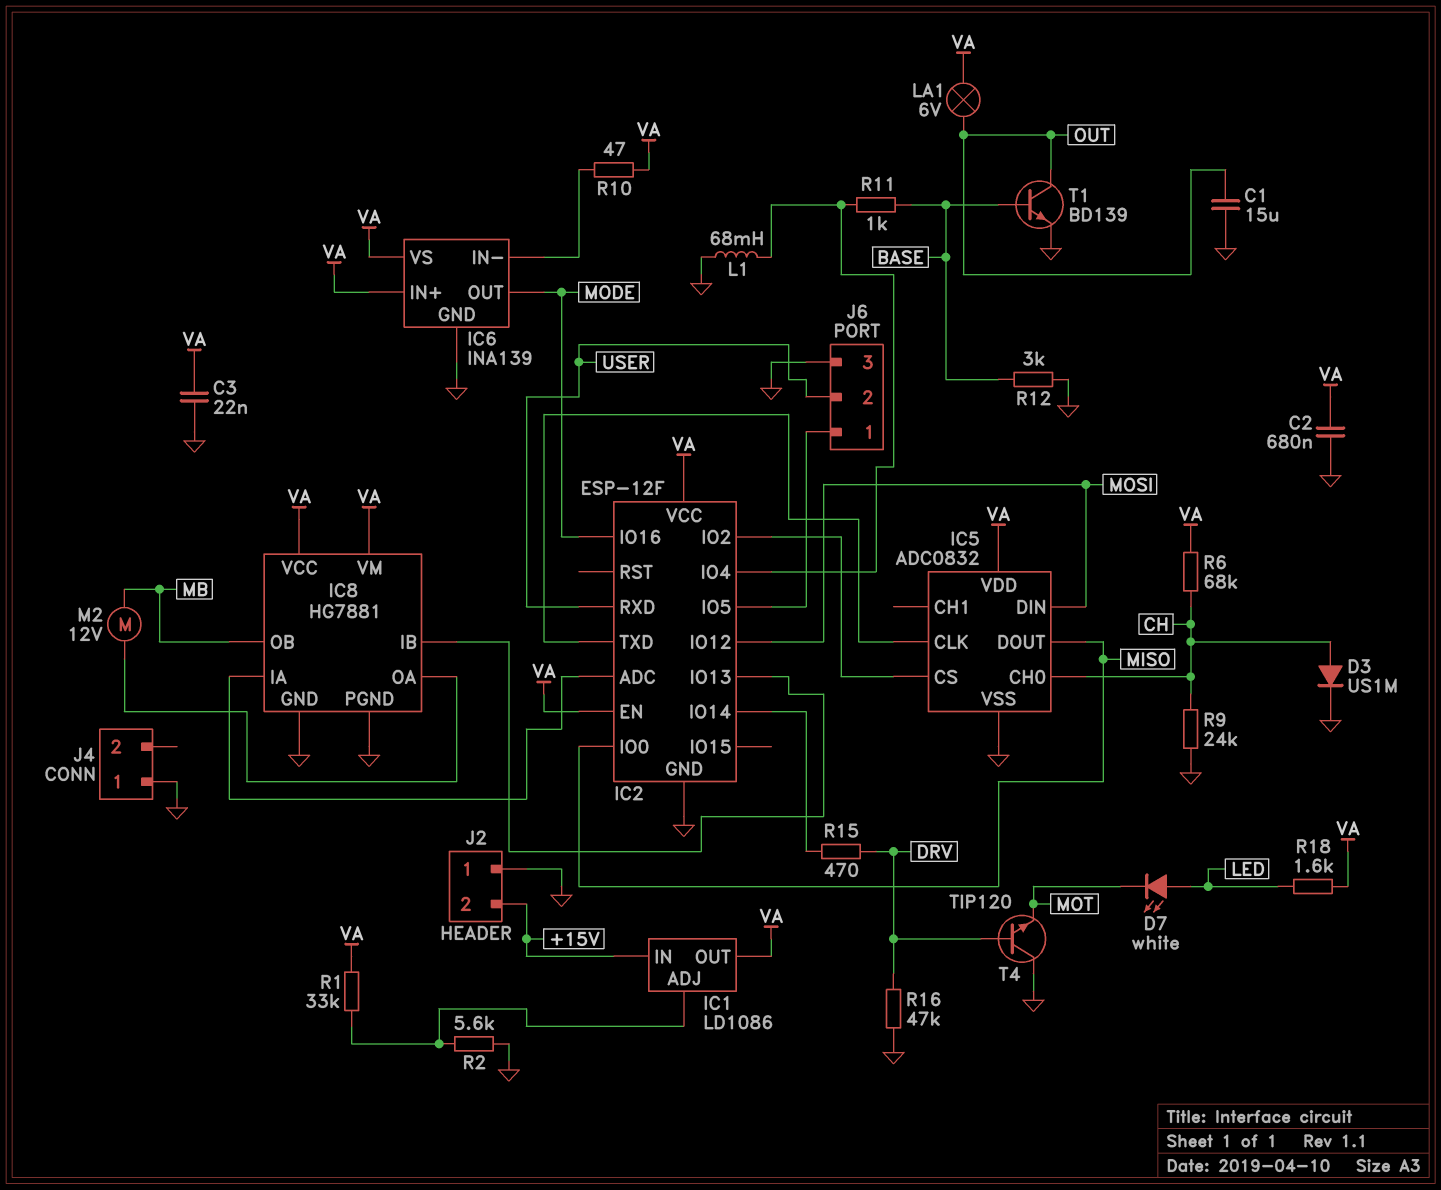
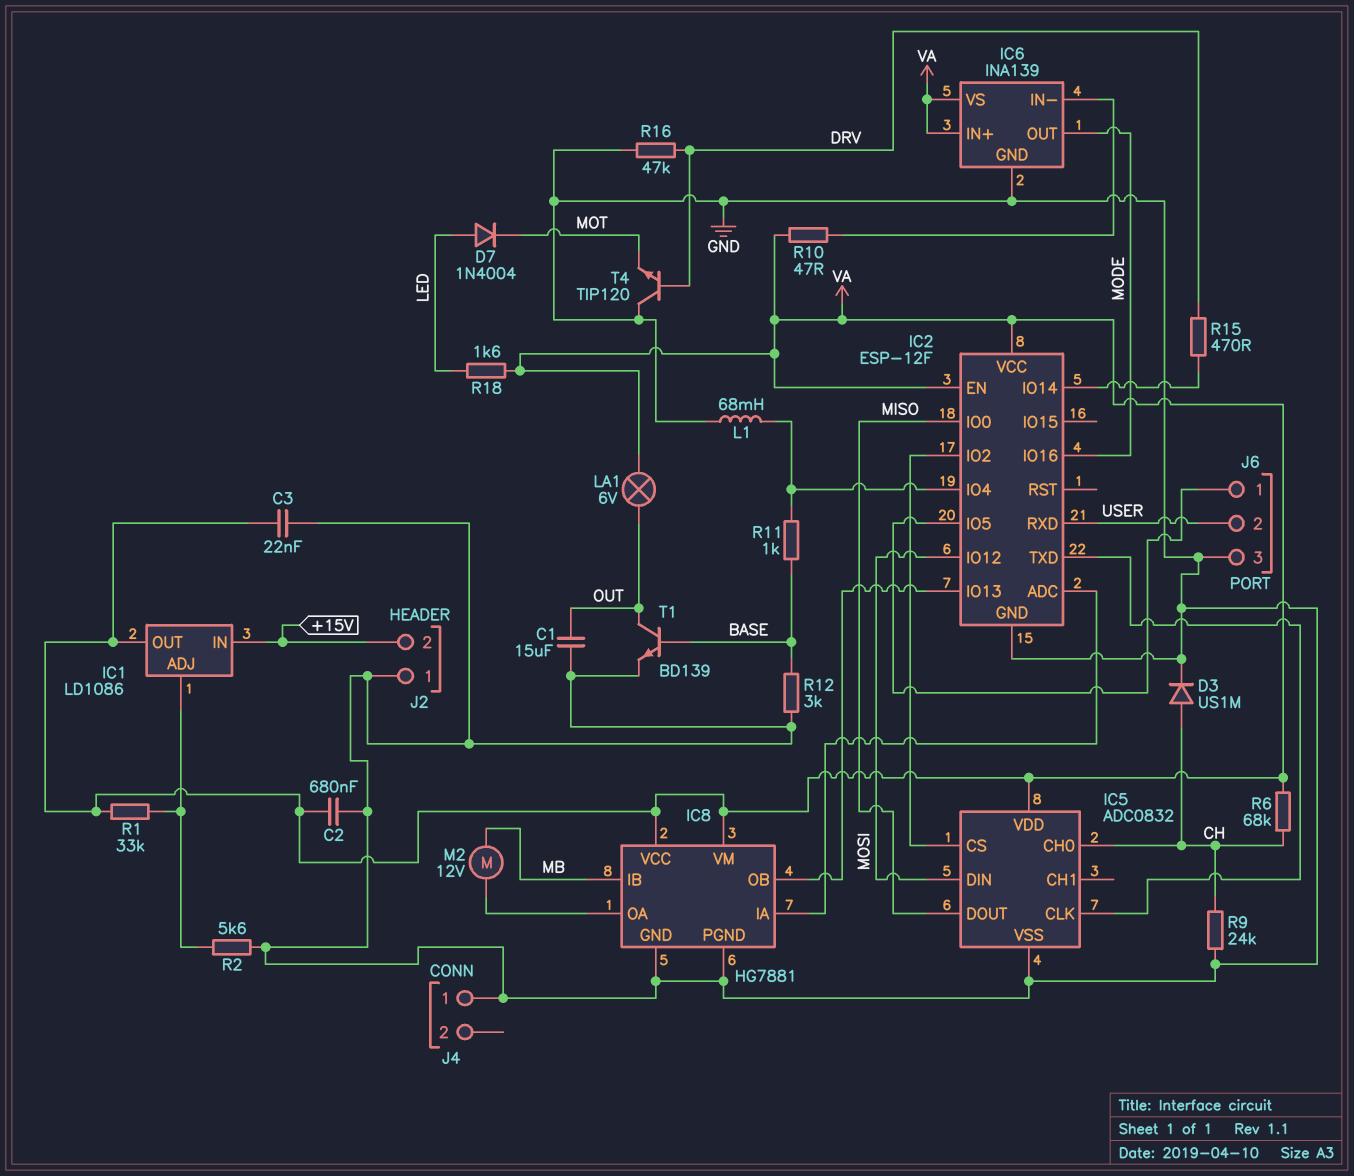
D7: LED white (A LED, K MOT) -> diode 1N4004 (A LED, K MOT)
IC8 pin IB: IC2/IO13 -> MB
IC8 pin OB: MB -> IC2/IO13

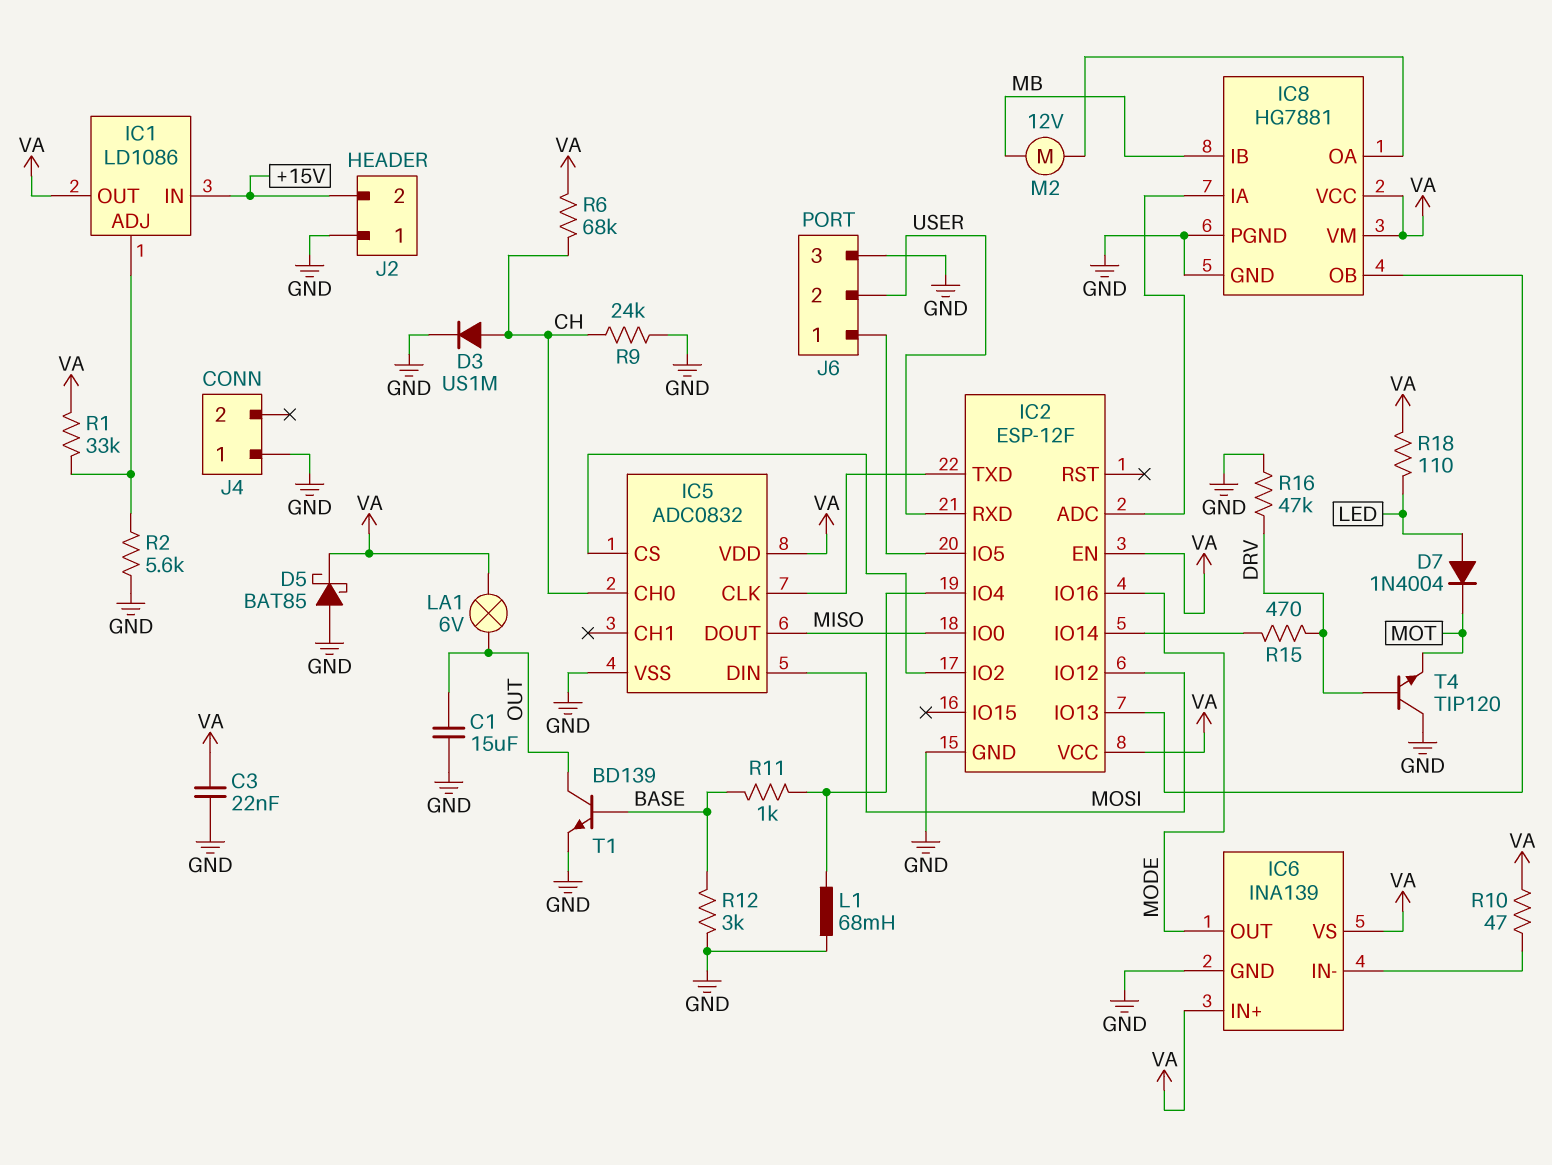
C2: 680nF (GND, VA) -> none
D5: none -> schottky BAT85 (A GND, K VA)
R18: 1.6k (LED, VA) -> 110 (LED, VA)

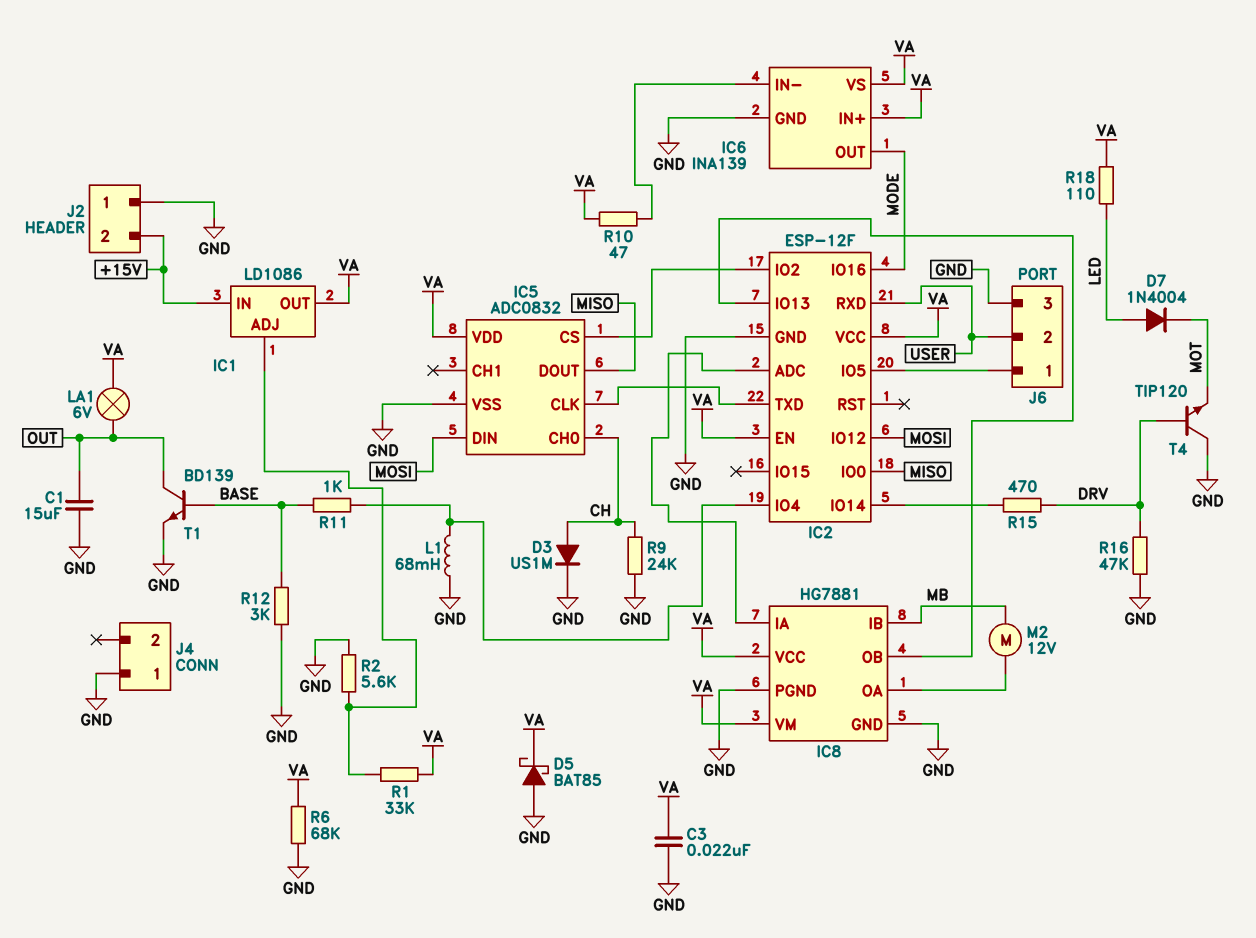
R6: 68k (CH, VA) -> 68k (GND, VA)

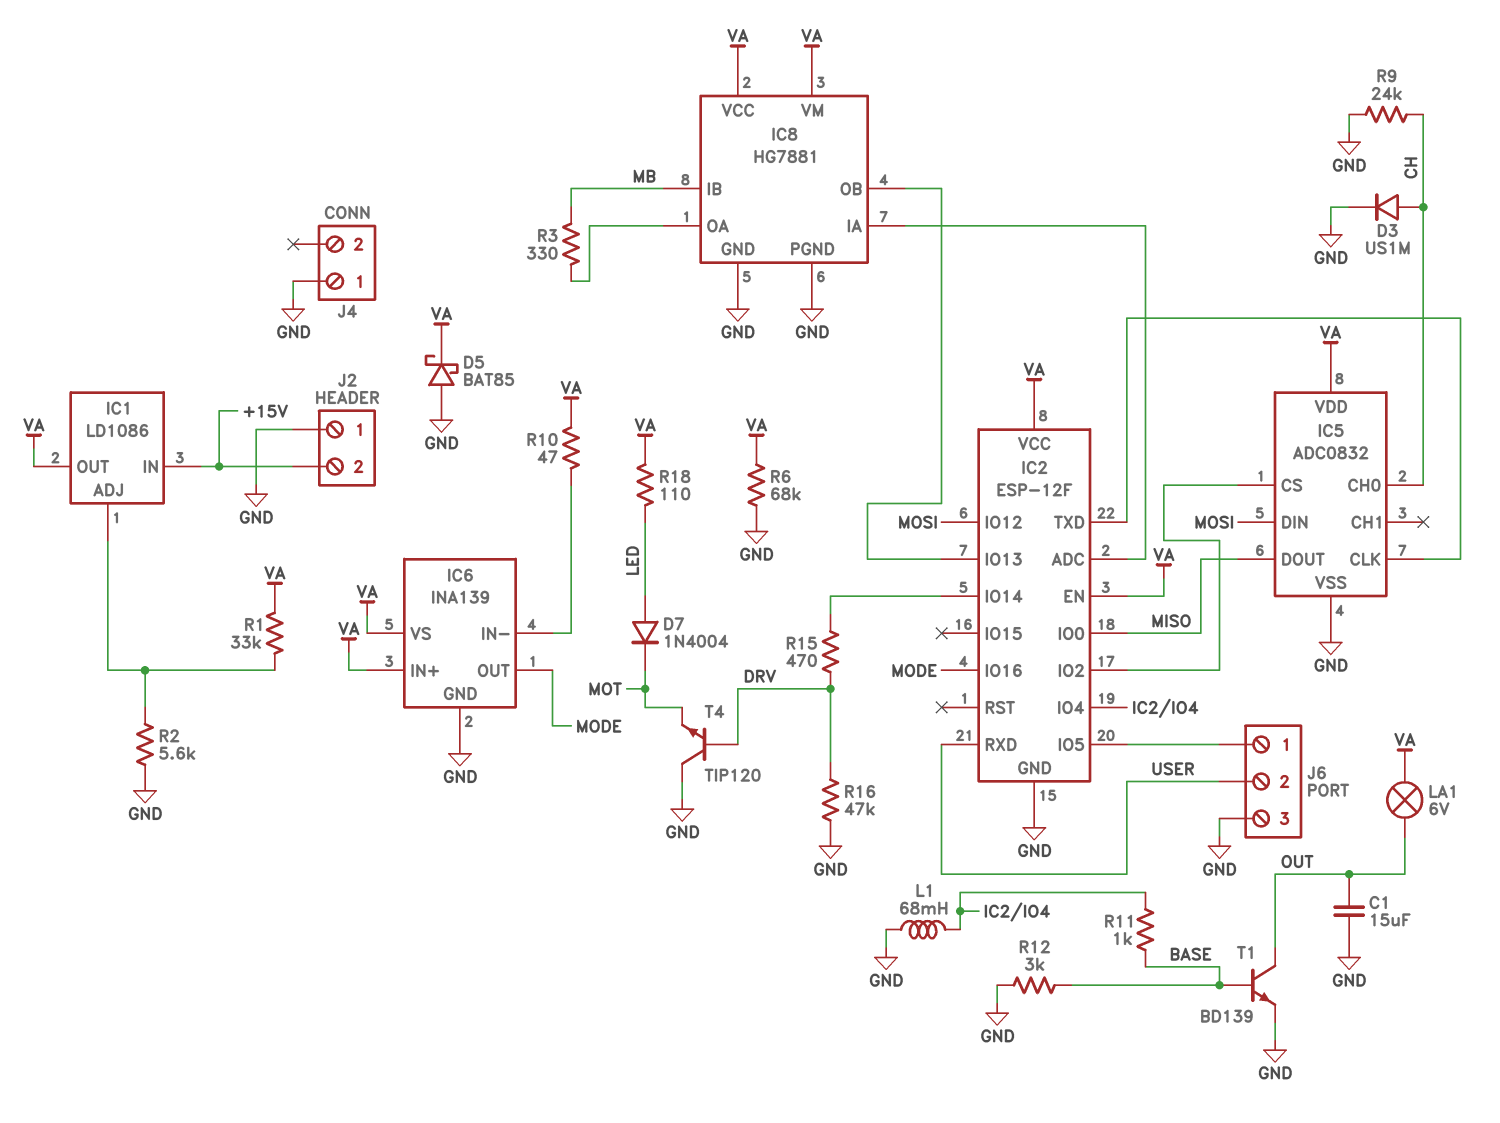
C3: 22nF (GND, VA) -> none
M2: motor 12V (IC8/OA, MB) -> none
R3: none -> 330 (IC8/OA, MB)

